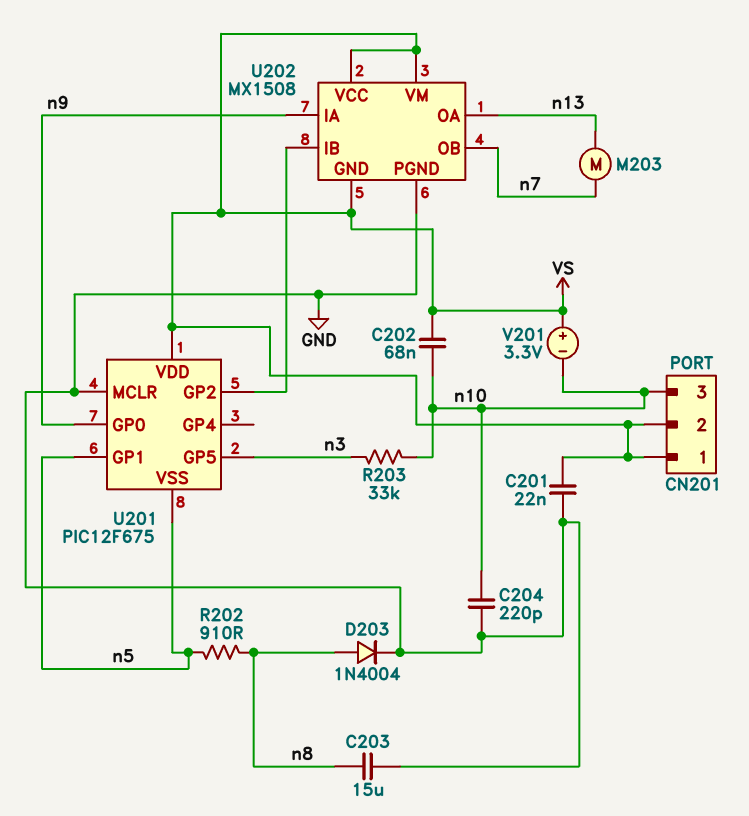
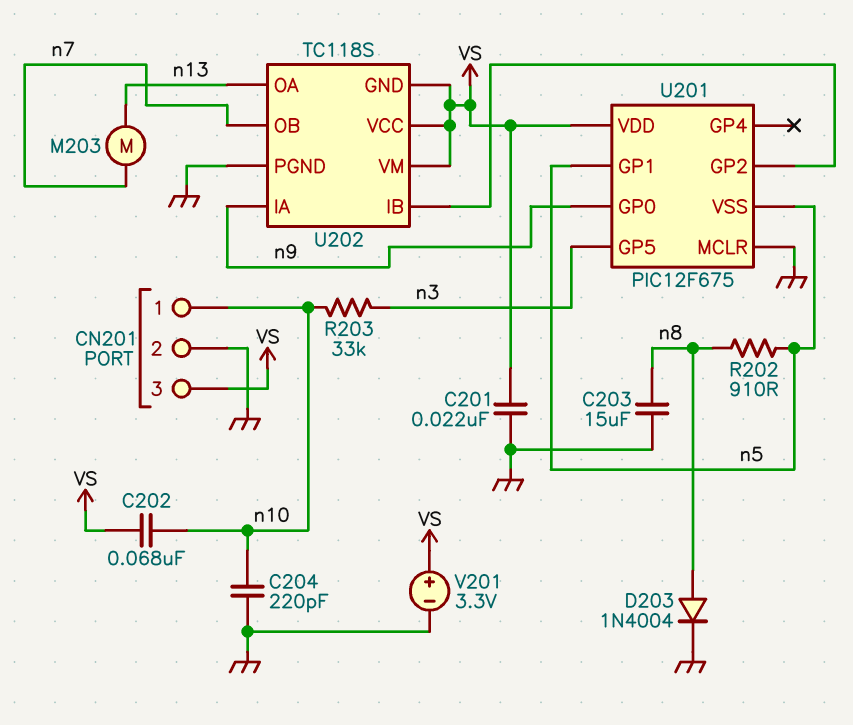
CN201 pin 1: VS -> n10
CN201 pin 2: VS -> GND
CN201 pin 3: n10 -> VS
U202: MX1508 -> TC118S
V201: 3.3V (plus VS, minus n10) -> 3.3V (plus VS, minus GND)

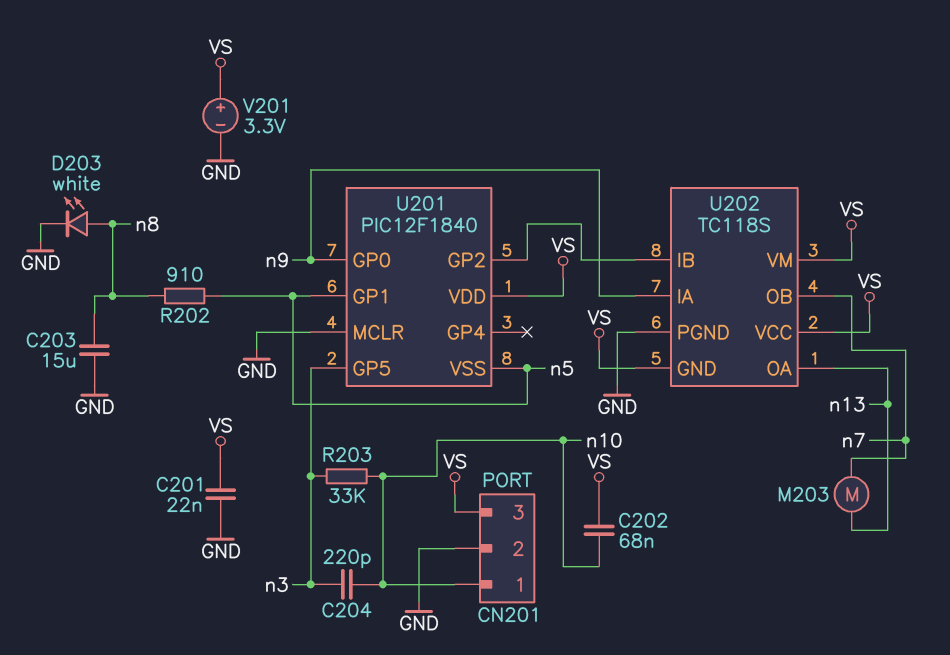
C204: 220pF (GND, n10) -> 220pF (n3, n10)
D203: diode 1N4004 (A n8, K GND) -> LED white (A n8, K GND)
U201: PIC12F675 -> PIC12F1840

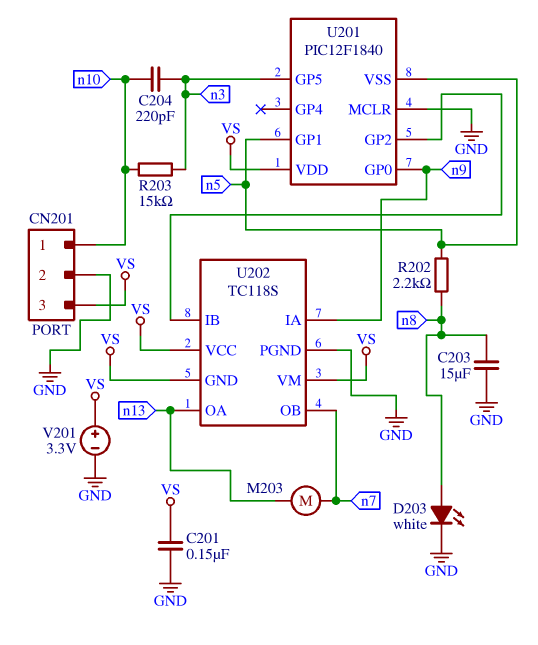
C201: 22nF (GND, VS) -> 150nF (GND, VS)
C202: 68nF (VS, n10) -> none
R202: 910 (n5, n8) -> 2.2k (n5, n8)
R203: 33k (n3, n10) -> 15k (n3, n10)

